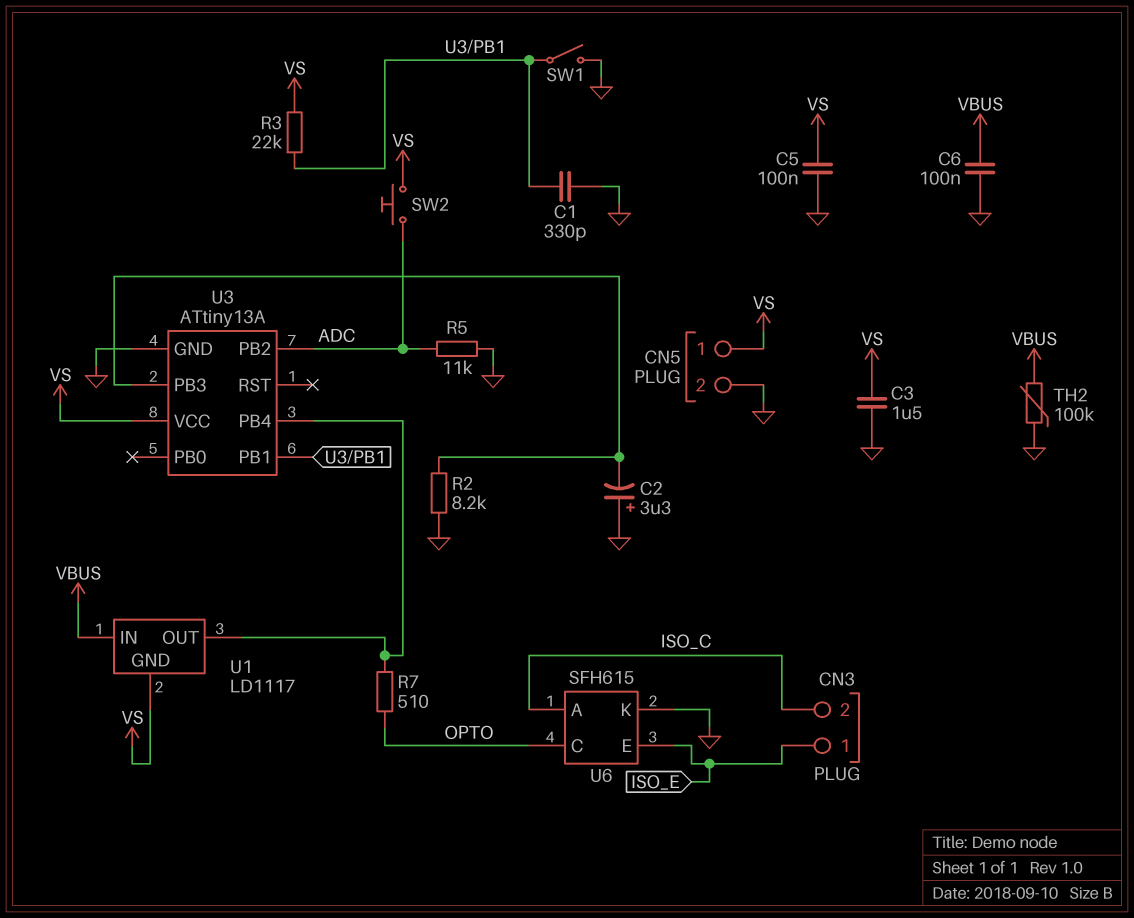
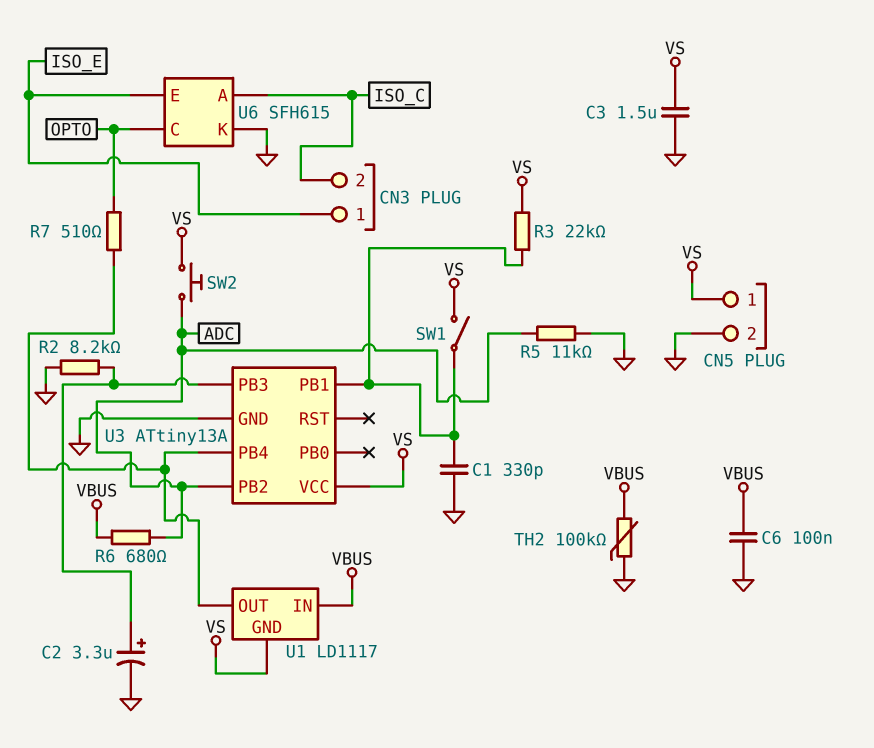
C2: 3.3uF (plus GND, minus U3/PB3) -> 3.3uF (plus U3/PB3, minus GND)
C5: 100nF (GND, VS) -> none
R6: none -> 680 (ADC, VBUS)
SW1: switch (GND, U3/PB1) -> switch (U3/PB1, VS)

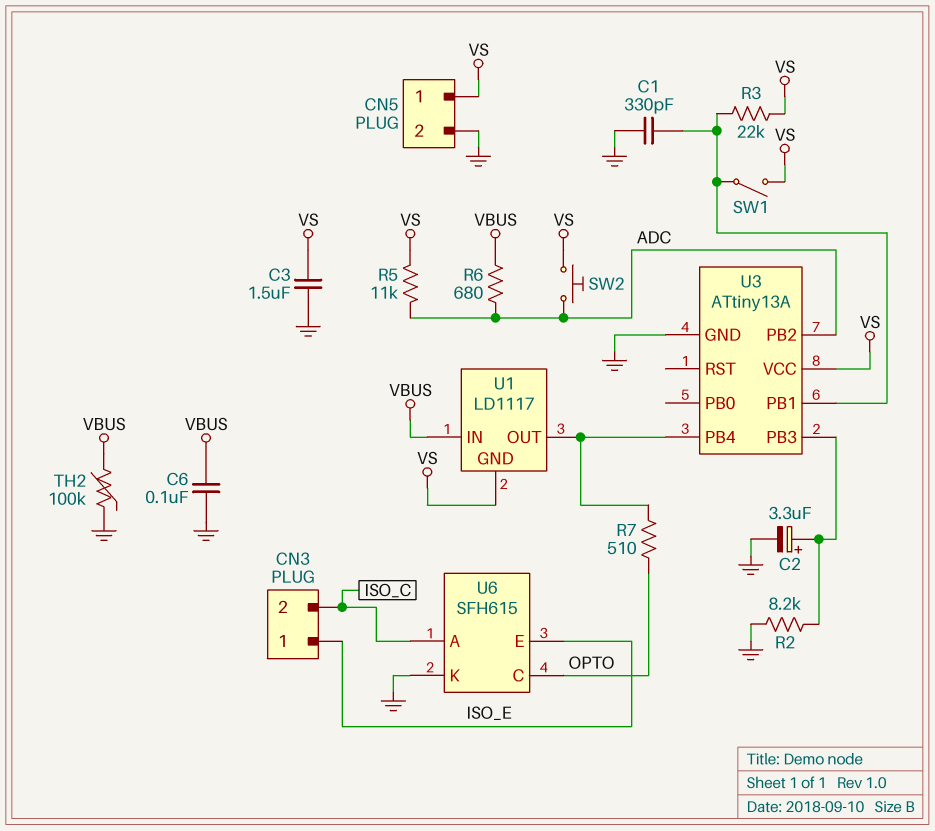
R5: 11k (ADC, GND) -> 11k (ADC, VS)

